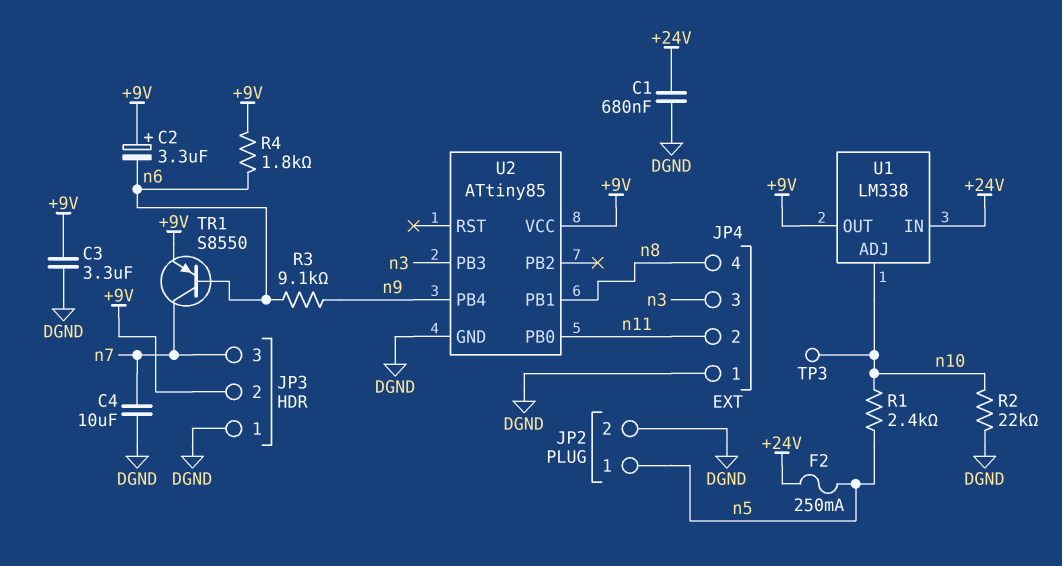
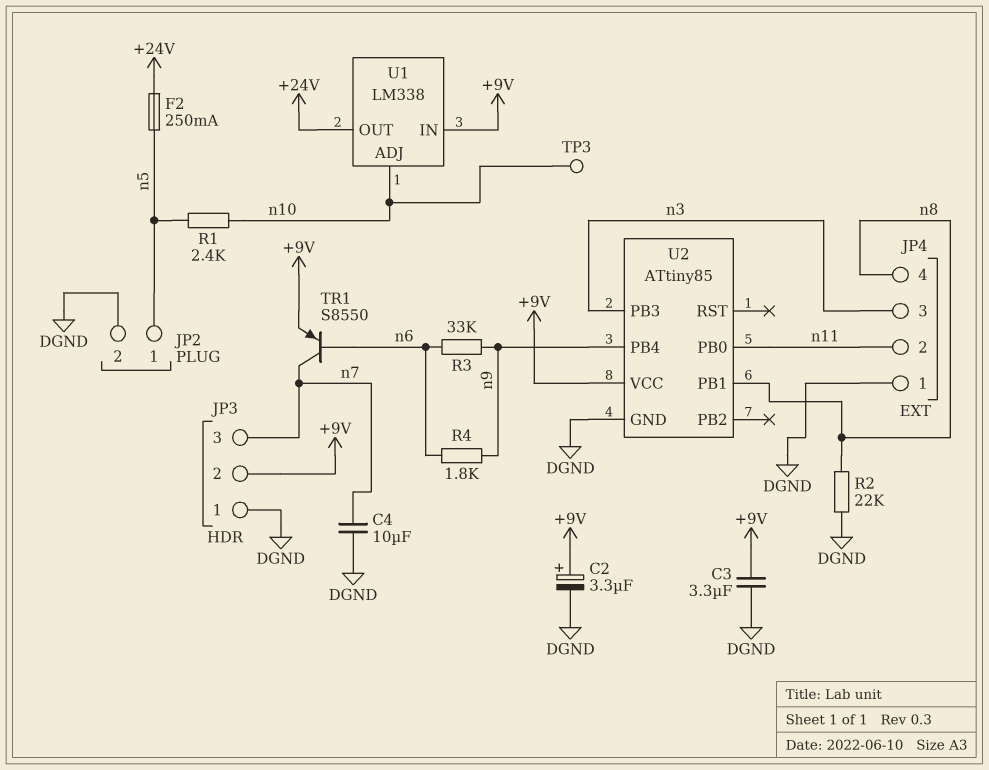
C1: 680nF (+24V, DGND) -> none
C2: 3.3uF (plus +9V, minus n6) -> 3.3uF (plus +9V, minus DGND)
R2: 22k (DGND, n10) -> 22k (DGND, n8)
R3: 9.1k (n6, n9) -> 33k (n6, n9)
R4: 1.8k (+9V, n6) -> 1.8k (n6, n9)
U1 pin IN: +24V -> +9V
U1 pin OUT: +9V -> +24V

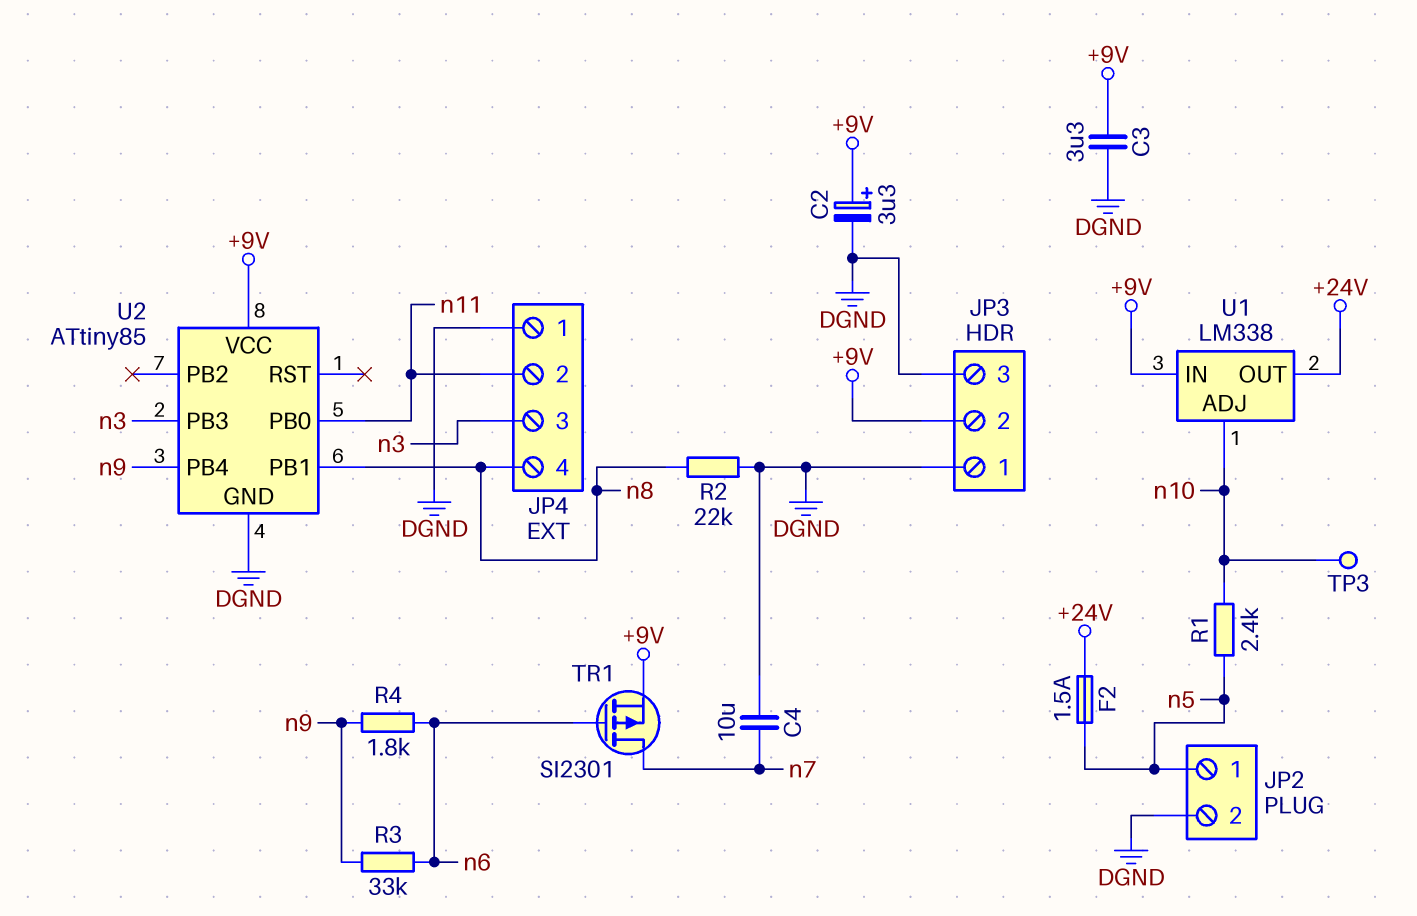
F2: 250mA (+24V, n5) -> 1.5A (+24V, n5)
JP3 pin 3: n7 -> DGND
TR1: PNP S8550 (B n6, C n7, E +9V) -> PMOS SI2301 (G n6, D n7, S +9V)

